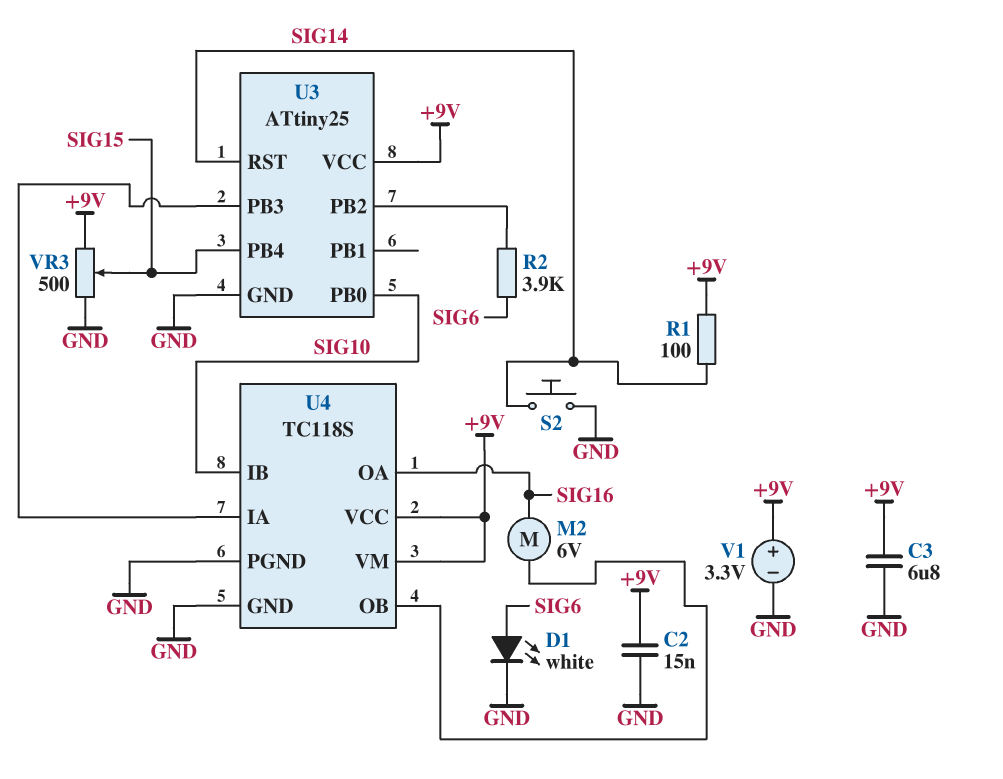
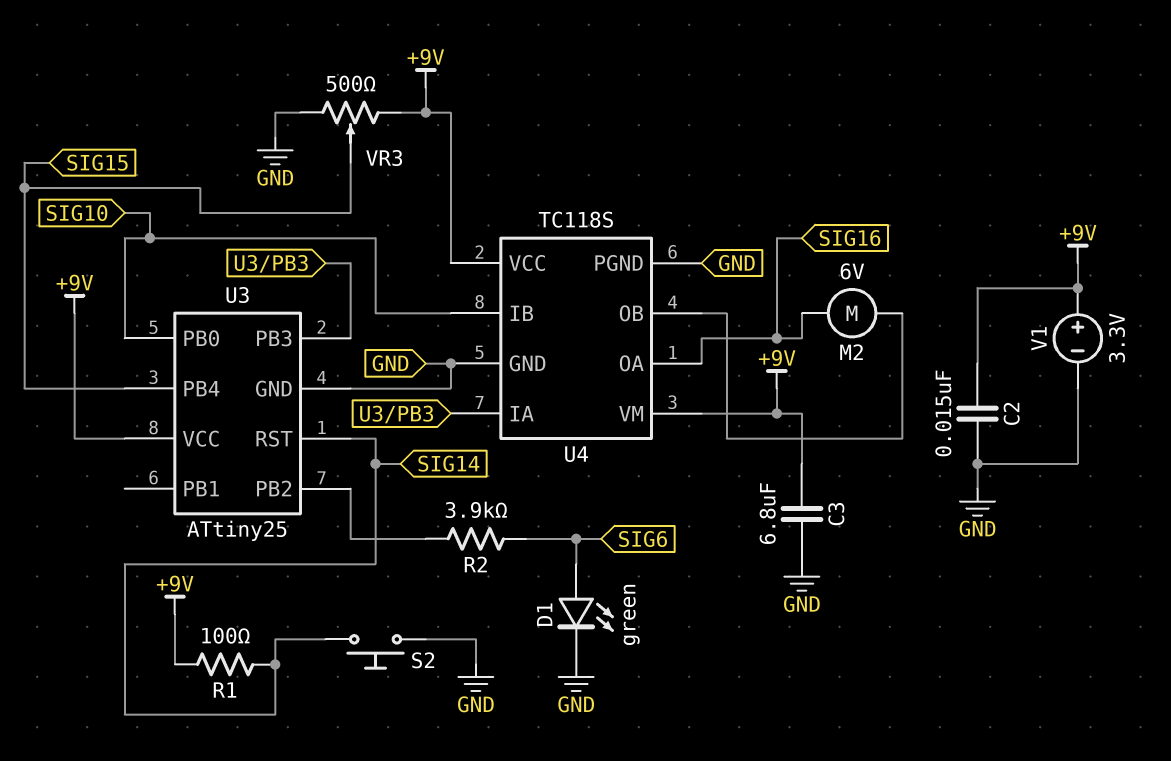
D1: LED white (A SIG6, K GND) -> LED green (A SIG6, K GND)

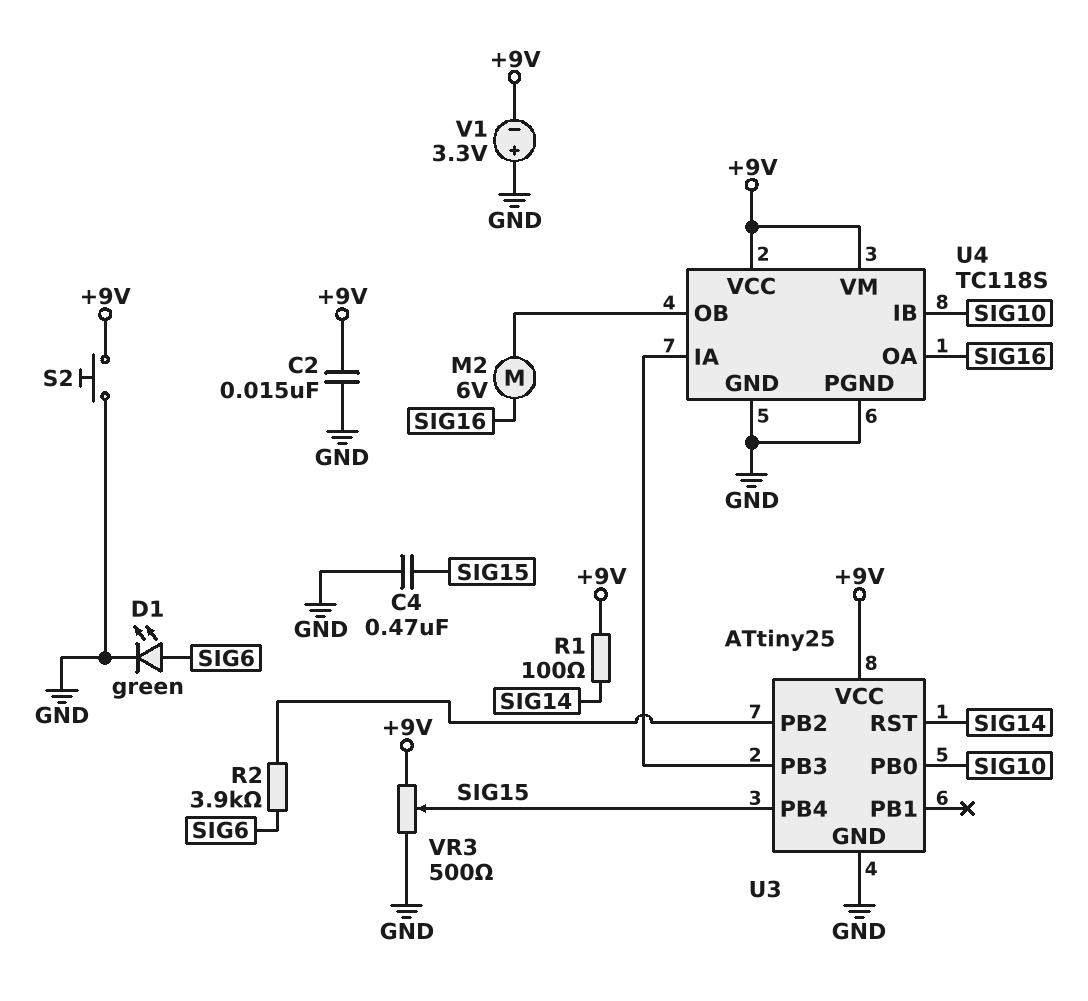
C3: 6.8uF (+9V, GND) -> none
C4: none -> 470nF (GND, SIG15)
S2: button (GND, SIG14) -> button (+9V, GND)
V1: 3.3V (plus +9V, minus GND) -> 3.3V (plus GND, minus +9V)

